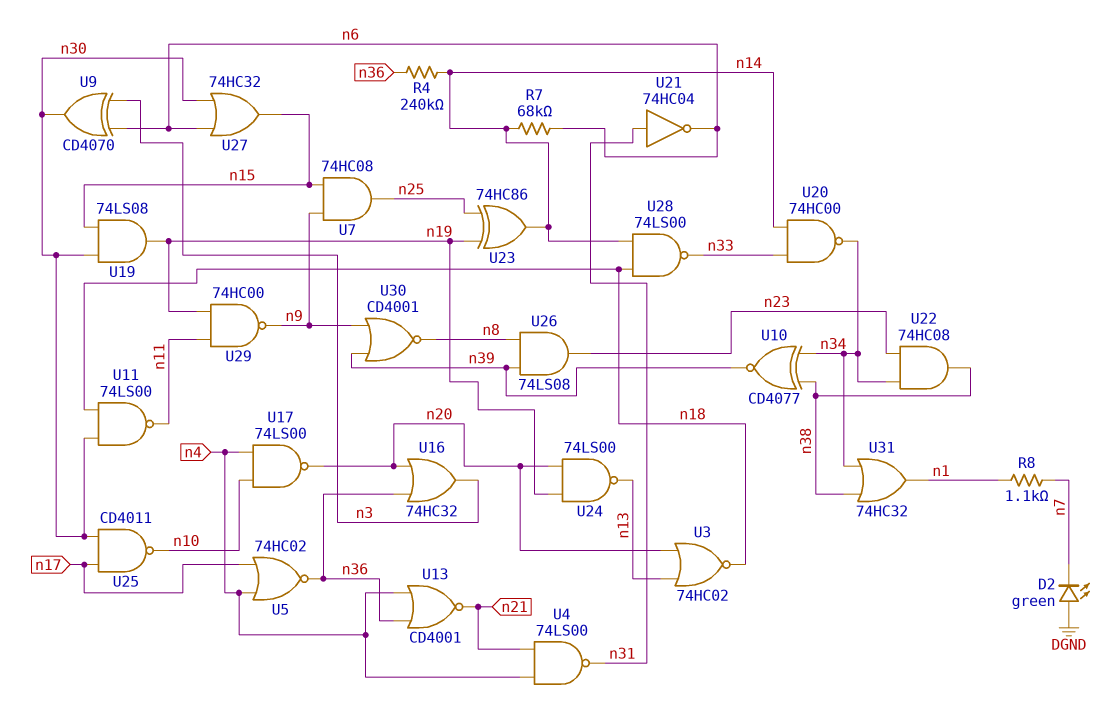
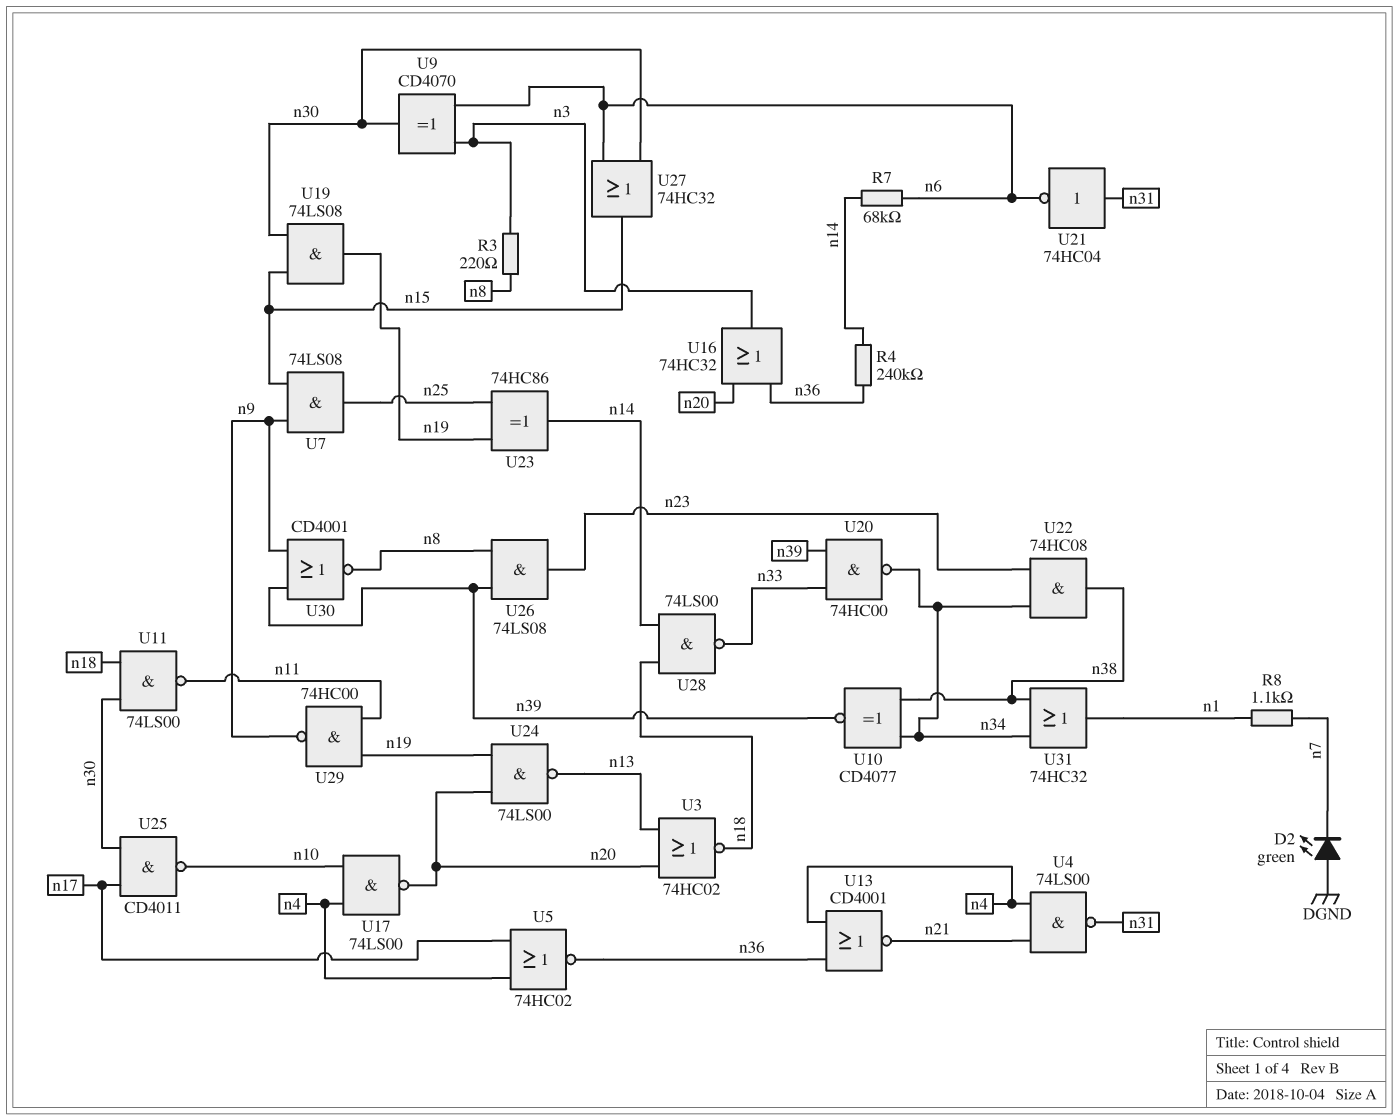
R3: none -> 220 (n3, n8)
U7: AND 74HC08 (in n9, in n15, out n25) -> AND 74LS08 (in n9, in n15, out n25)
U20: NAND 74HC00 (in n14, in n33, out n34) -> NAND 74HC00 (in n33, in n39, out n34)

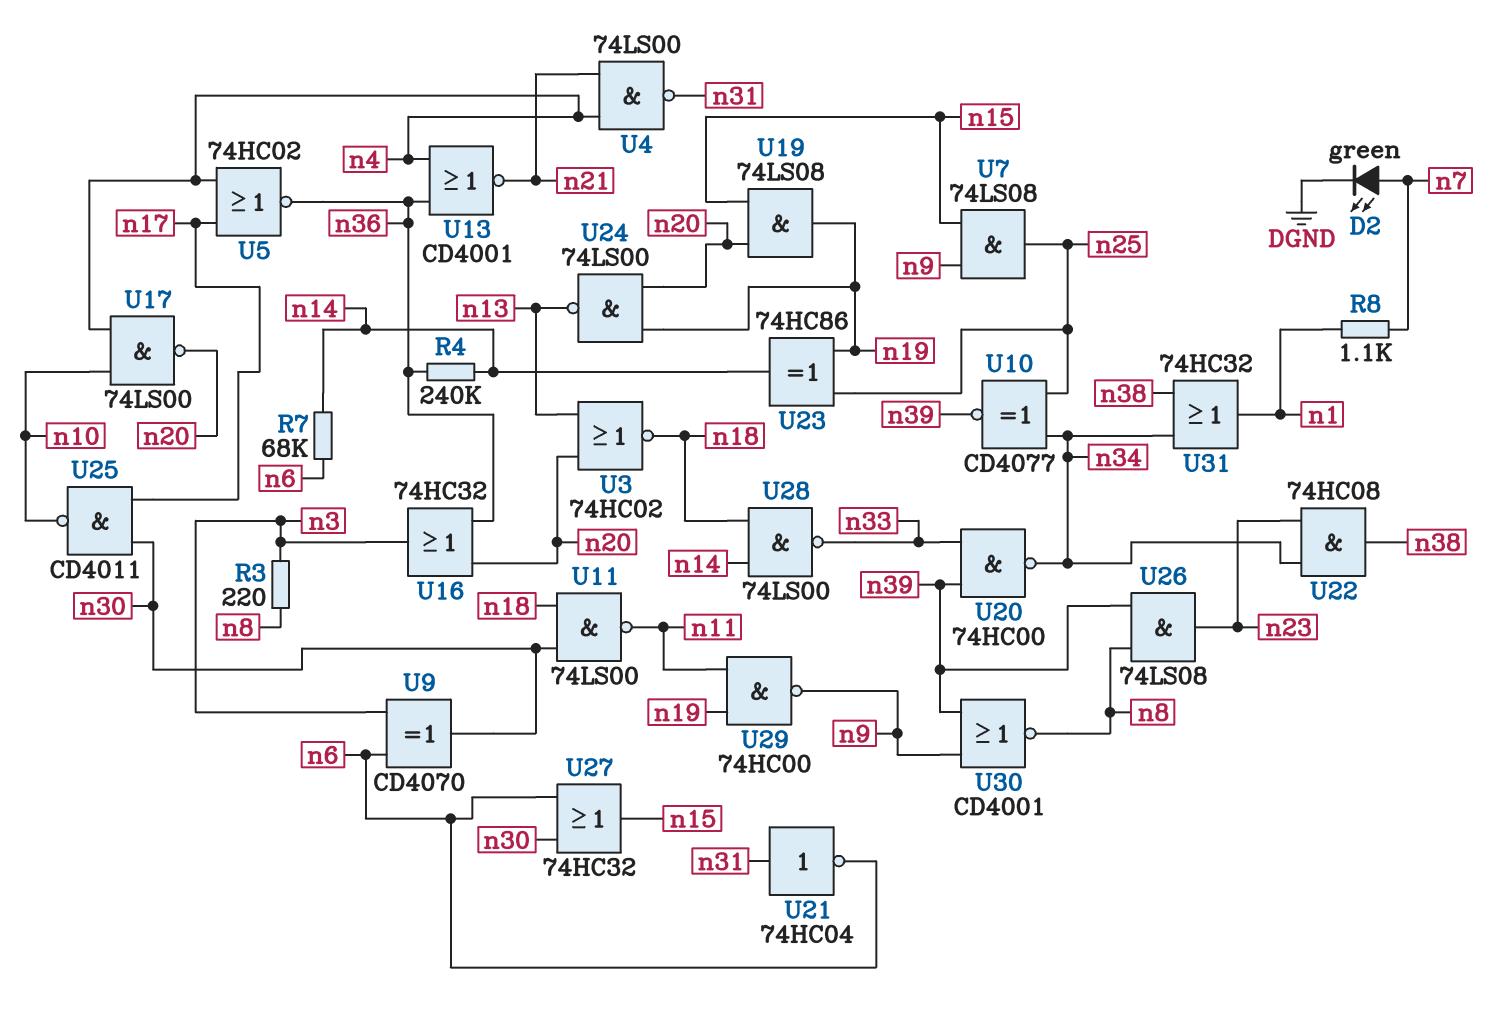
D2: LED green (A DGND, K n7) -> LED green (A n7, K DGND)
U10: XNOR CD4077 (in n34, in n38, out n39) -> XNOR CD4077 (in n25, in n34, out n39)
U19: AND 74LS08 (in n15, in n30, out n19) -> AND 74LS08 (in n15, in n20, out n19)

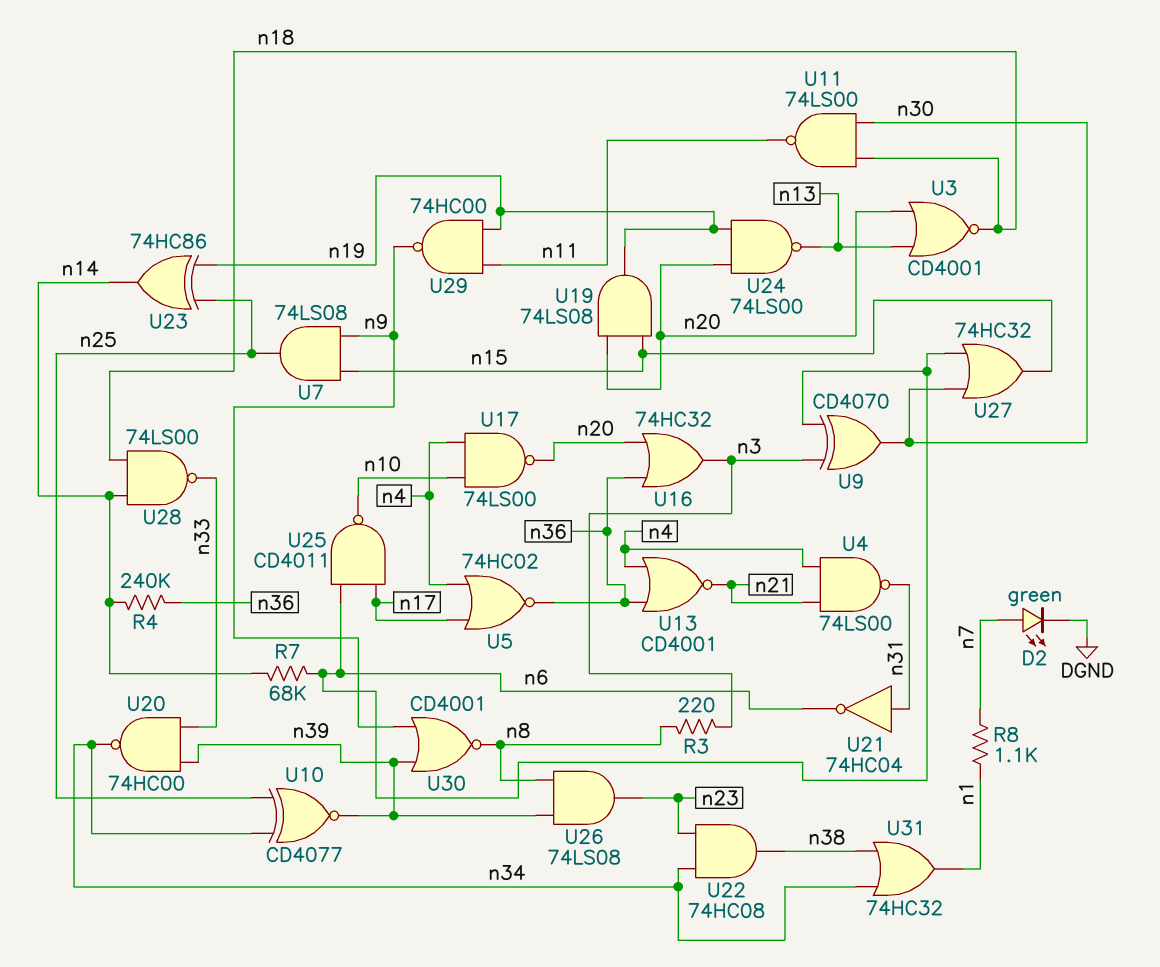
U3: NOR 74HC02 (in n13, in n20, out n18) -> NOR CD4001 (in n13, in n20, out n18)
U25: NAND CD4011 (in n17, in n30, out n10) -> NAND CD4011 (in n6, in n17, out n10)

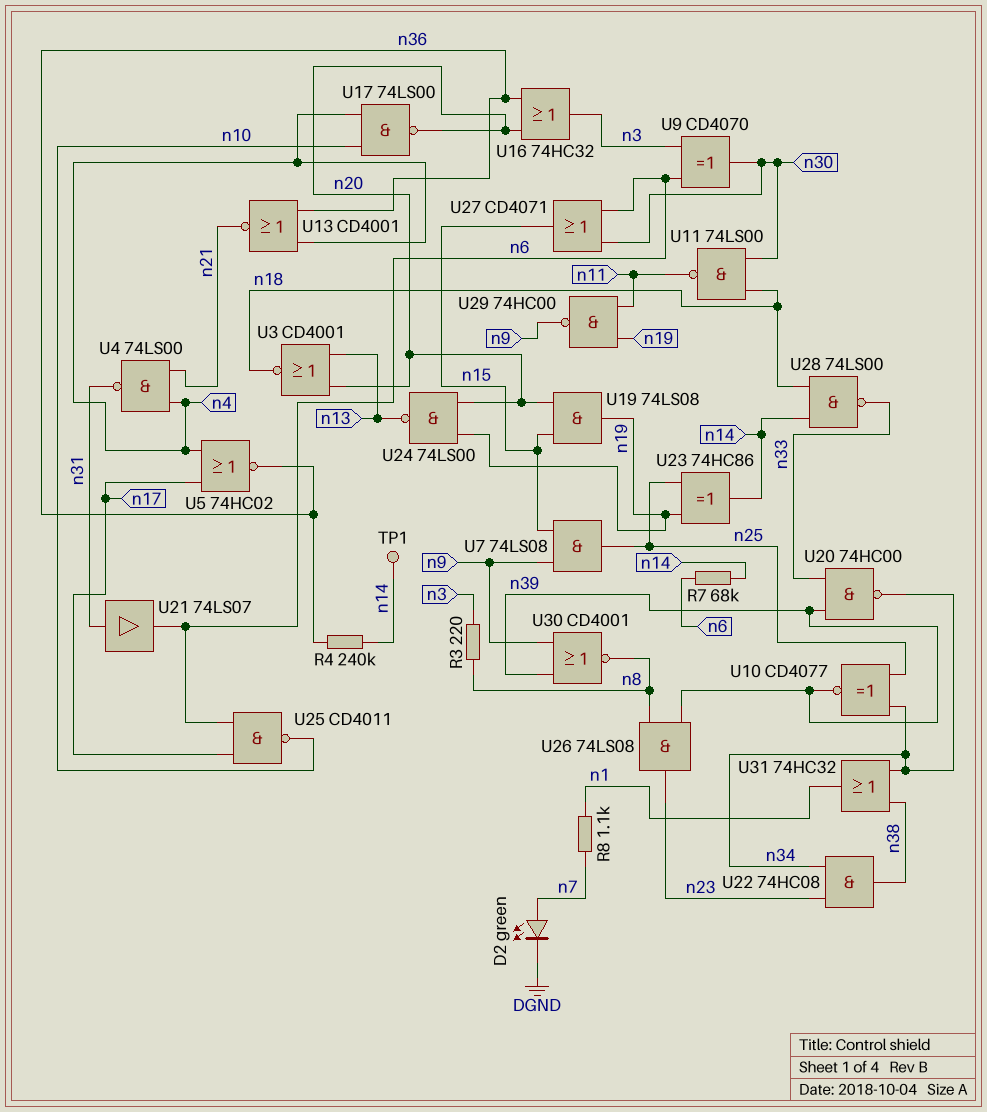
TP1: none -> test point (n14)
U21: NOT 74HC04 (in n31, out n6) -> buffer 74LS07 (in n31, out n6)
U27: OR 74HC32 (in n6, in n30, out n15) -> OR CD4071 (in n6, in n30, out n15)

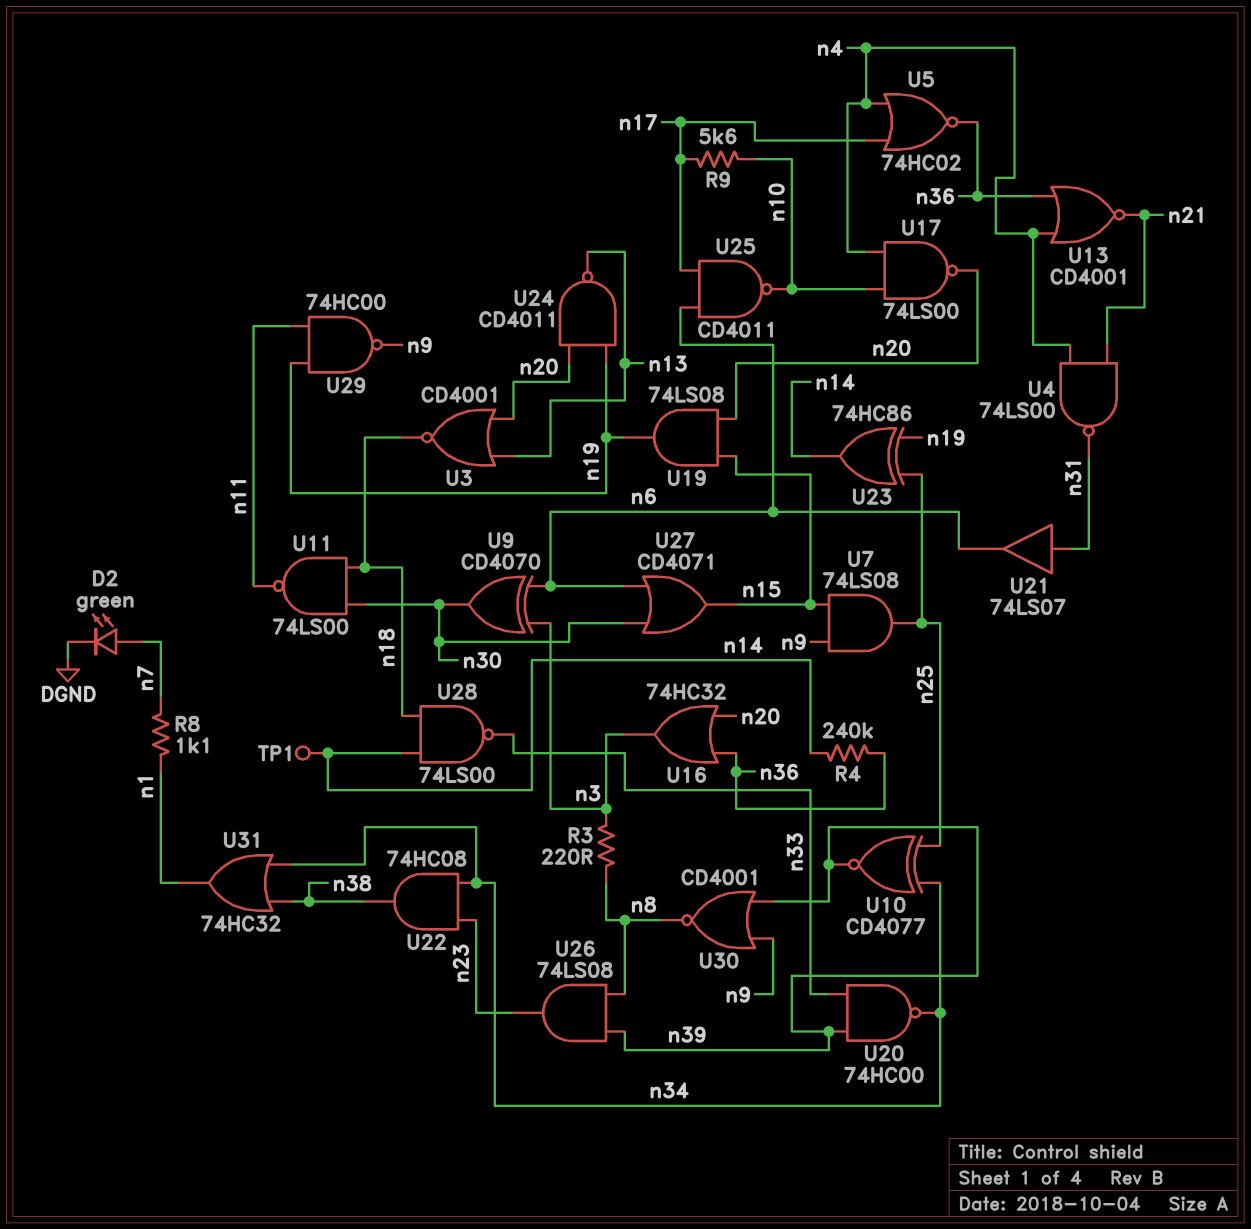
R7: 68k (n6, n14) -> none
R9: none -> 5.6k (n10, n17)
U24: NAND 74LS00 (in n19, in n20, out n13) -> NAND CD4011 (in n19, in n20, out n13)

